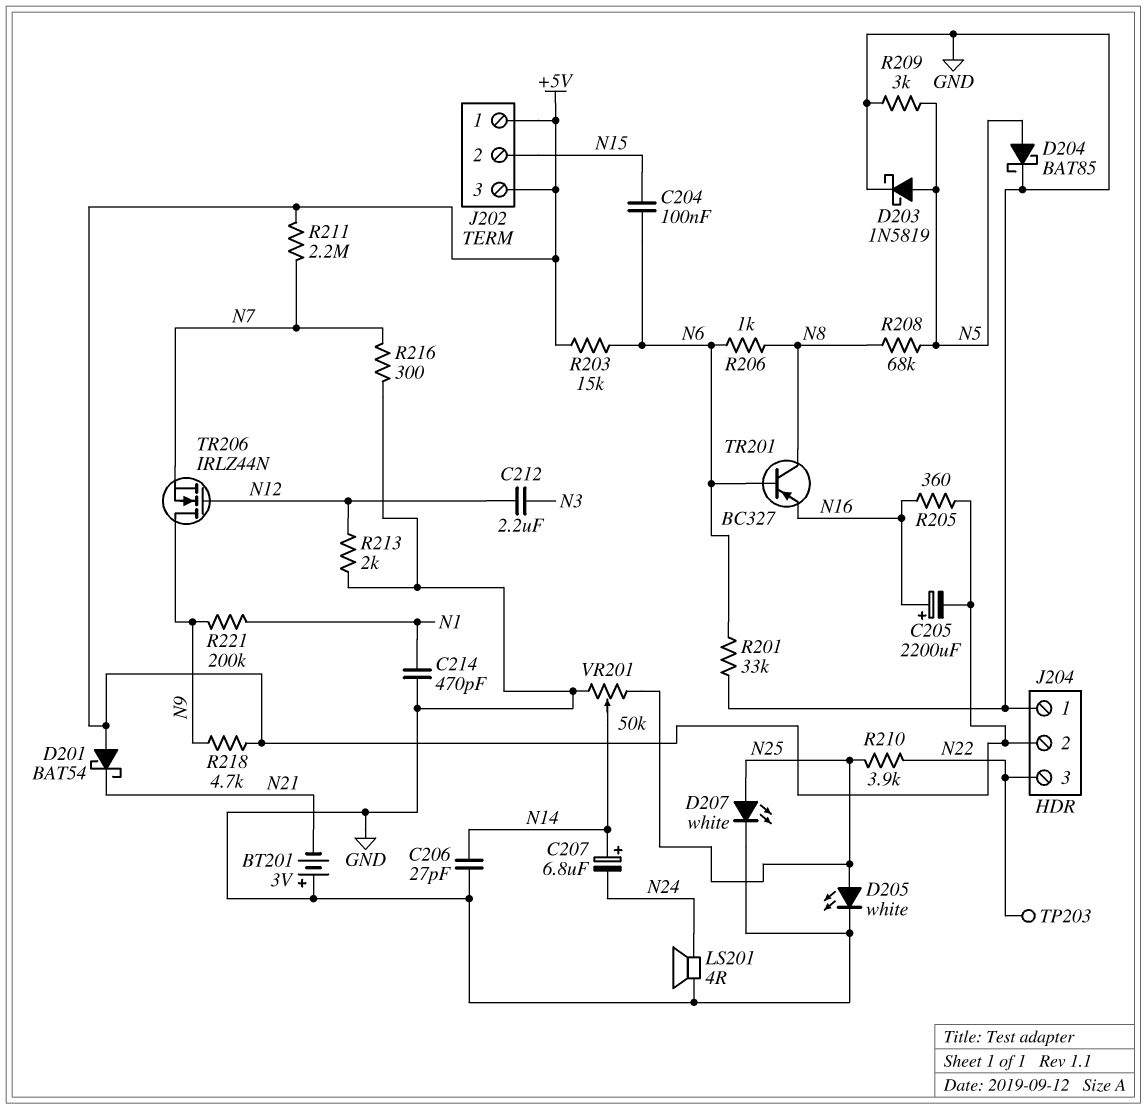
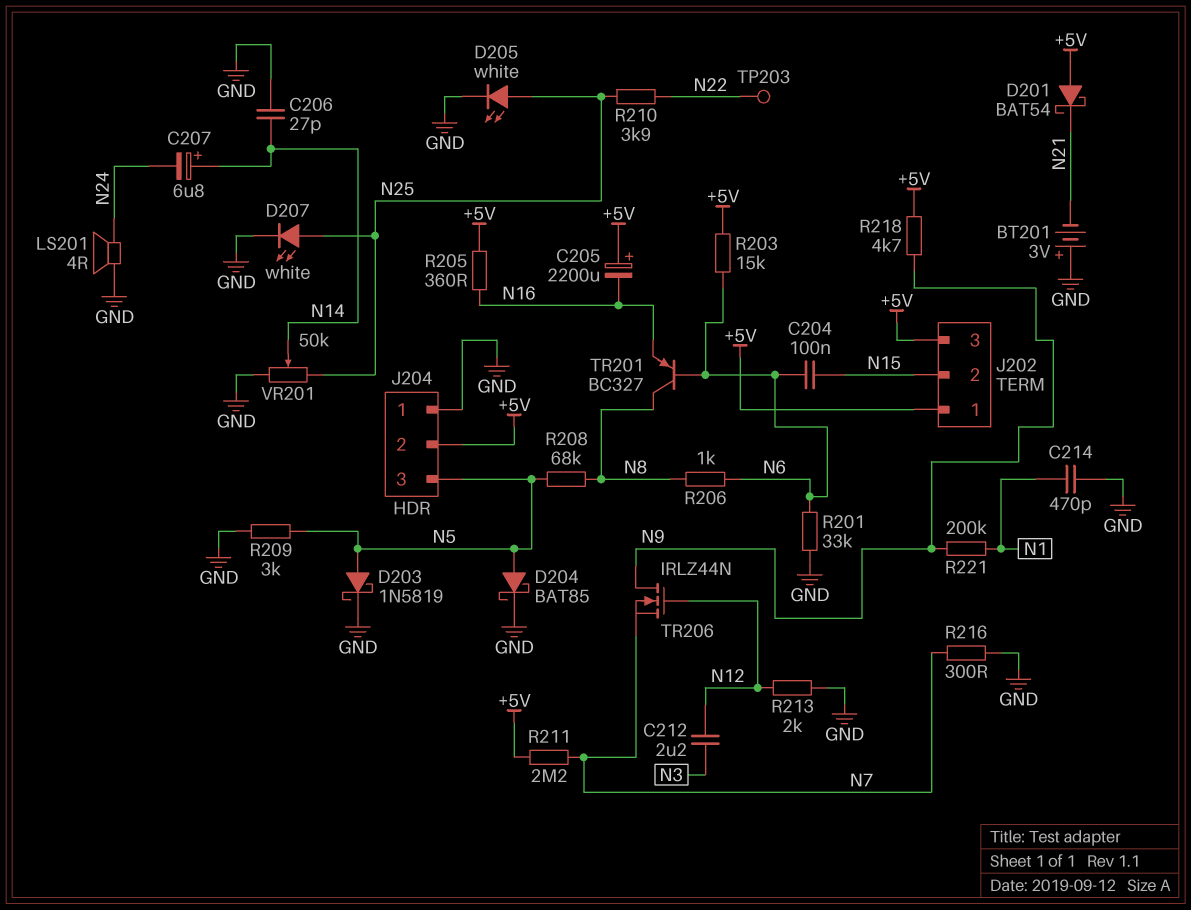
C205: 2200uF (plus N16, minus +5V) -> 2200uF (plus +5V, minus N16)
J204 pin 3: N22 -> N5

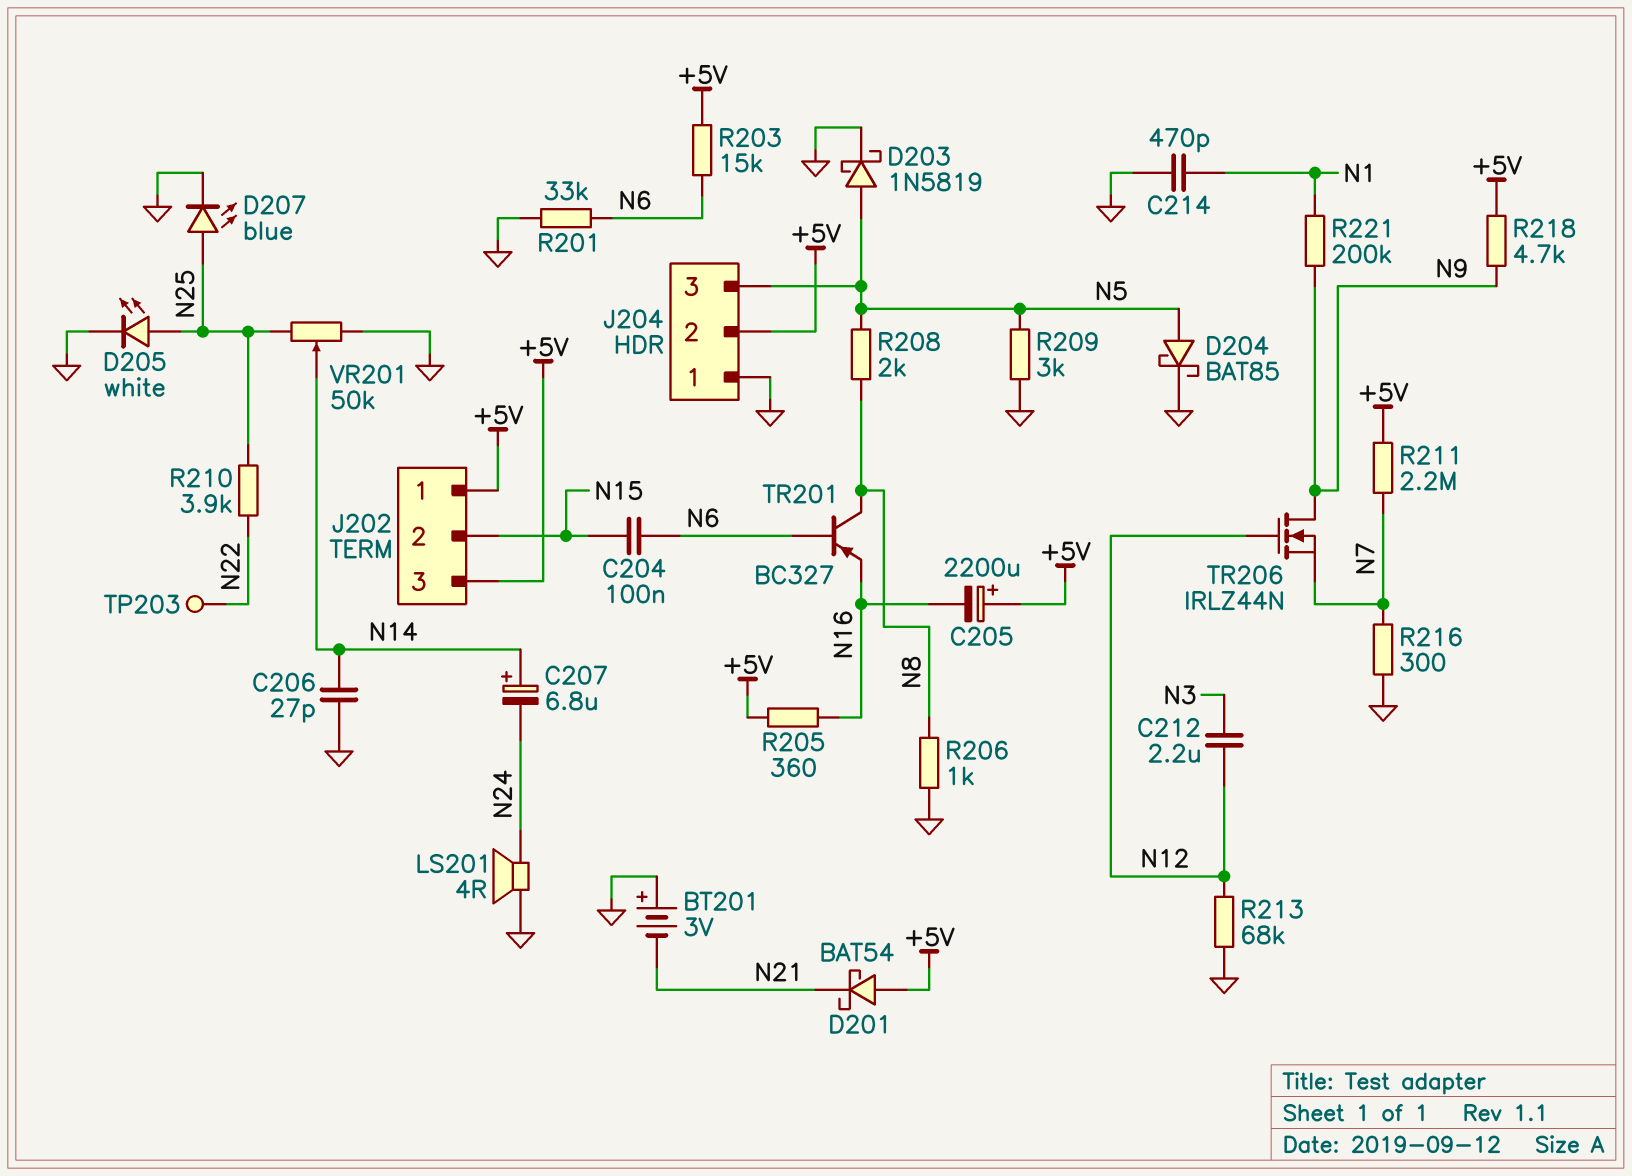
D207: LED white (A N25, K GND) -> LED blue (A N25, K GND)
R206: 1k (N6, N8) -> 1k (GND, N8)
R208: 68k (N5, N8) -> 2k (N5, N8)
R213: 2k (GND, N12) -> 68k (GND, N12)

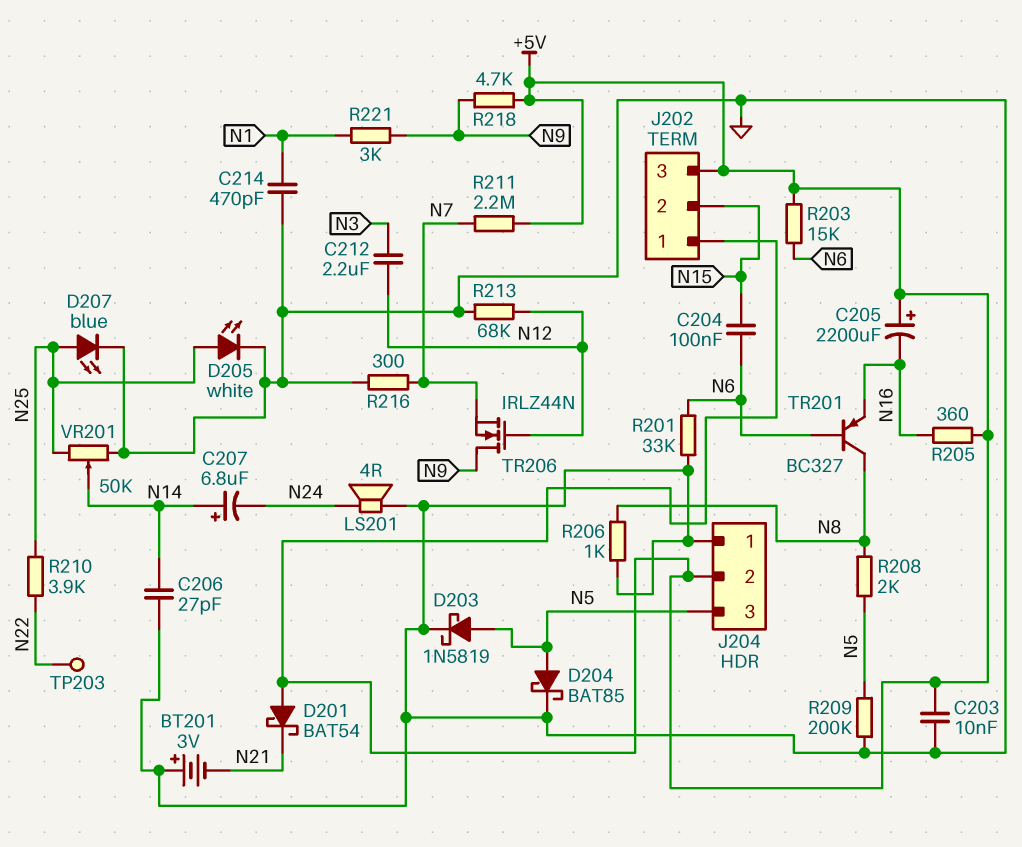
C203: none -> 10nF (+5V, GND)
R209: 3k (GND, N5) -> 200k (GND, N5)
R221: 200k (N1, N9) -> 3k (N1, N9)

